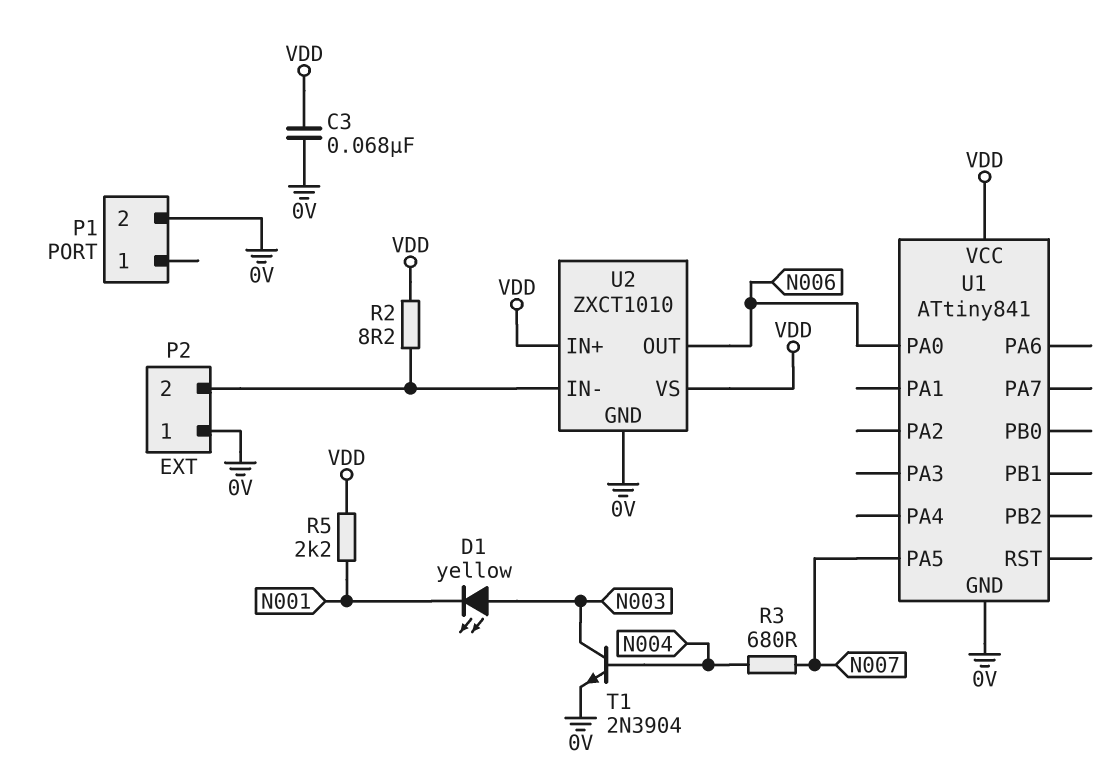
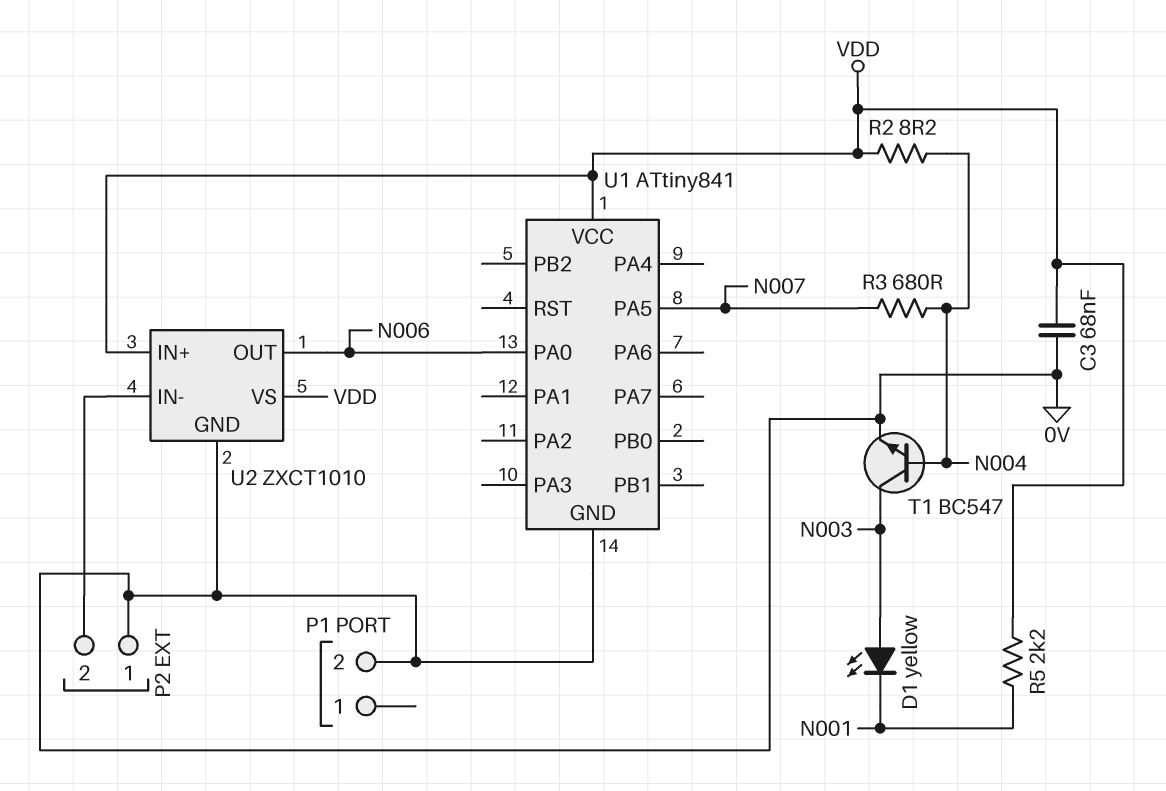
R2: 8.2 (P2/2, VDD) -> 8.2 (N004, VDD)
T1: NPN 2N3904 (B N004, C N003, E 0V) -> NPN BC547 (B N004, C N003, E 0V)

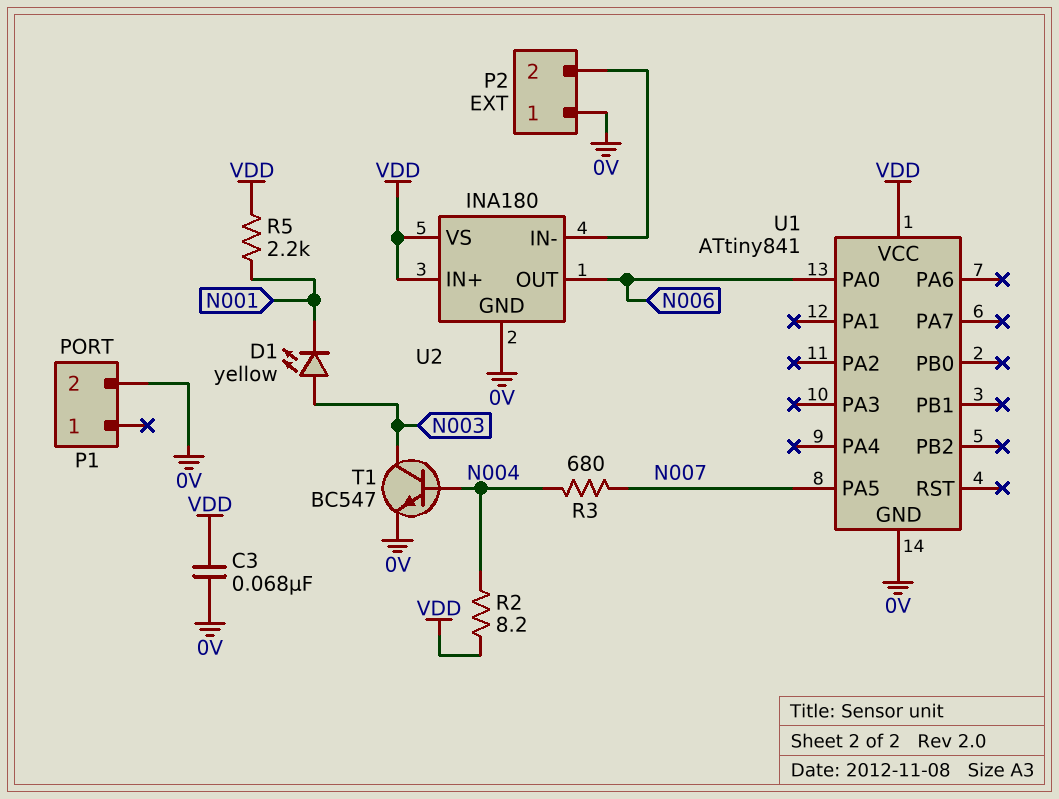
U2: ZXCT1010 -> INA180

